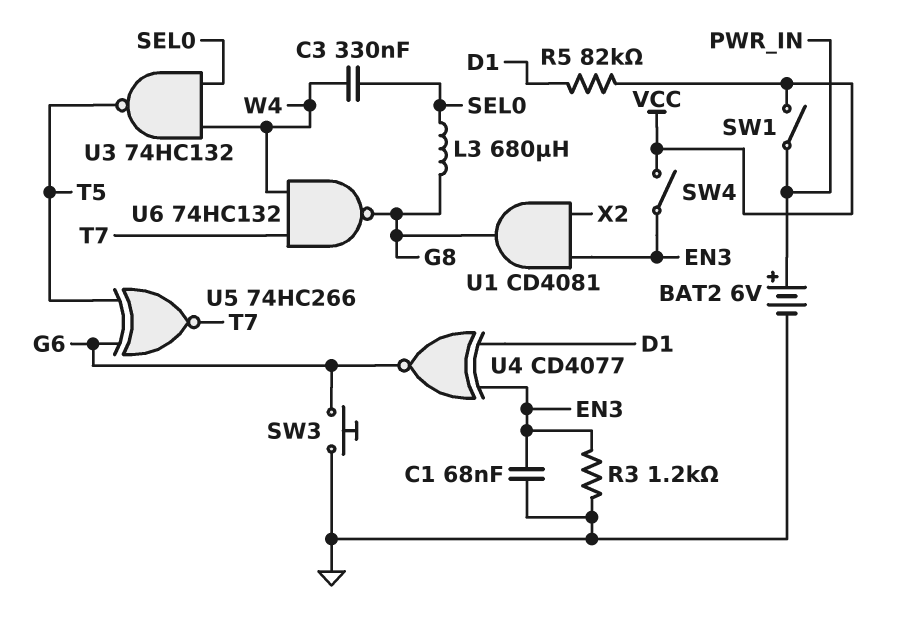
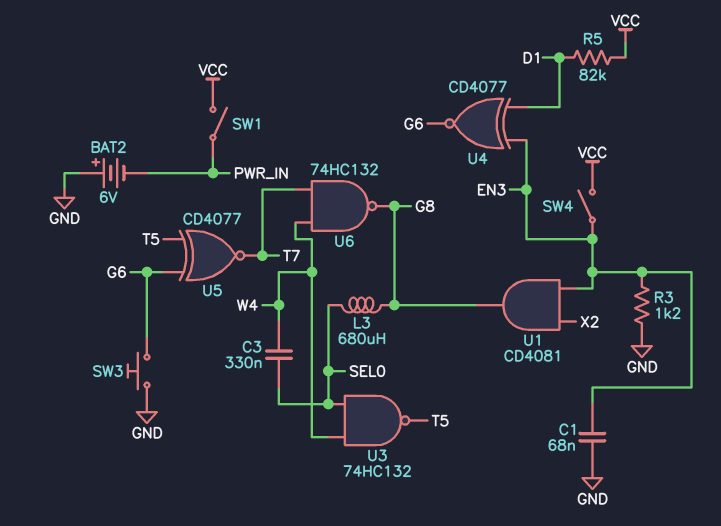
BAT2: 6V (plus PWR_IN, minus GND) -> 6V (plus GND, minus PWR_IN)
U5: XNOR 74HC266 (in G6, in T5, out T7) -> XNOR CD4077 (in G6, in T5, out T7)

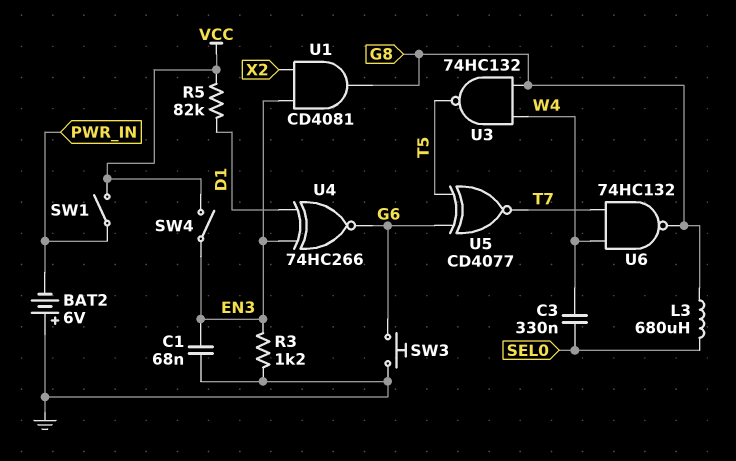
U3: NAND 74HC132 (in SEL0, in W4, out T5) -> NAND 74HC132 (in G8, in W4, out T5)
U4: XNOR CD4077 (in D1, in EN3, out G6) -> XNOR 74HC266 (in D1, in EN3, out G6)

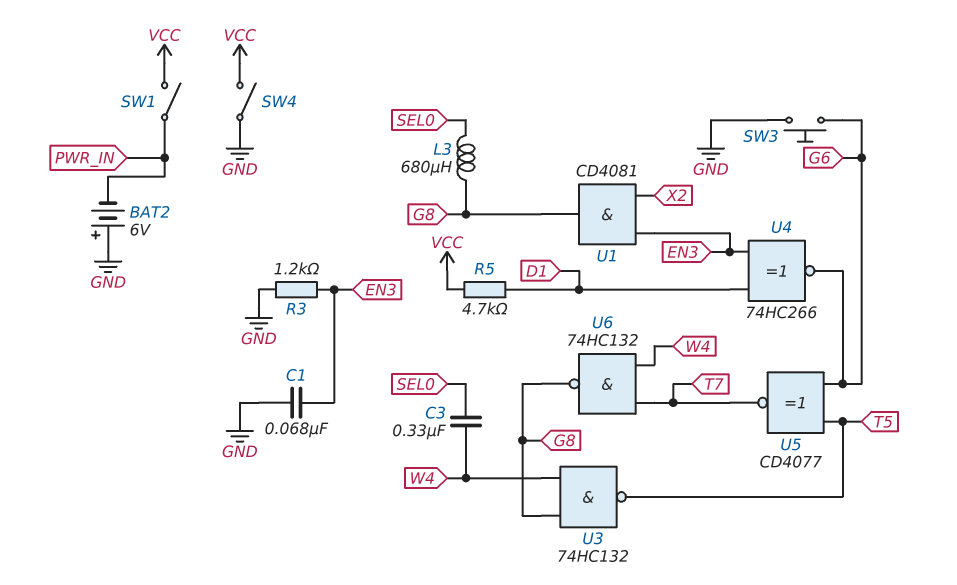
R5: 82k (D1, VCC) -> 4.7k (D1, VCC)
SW4: switch (EN3, VCC) -> switch (GND, VCC)

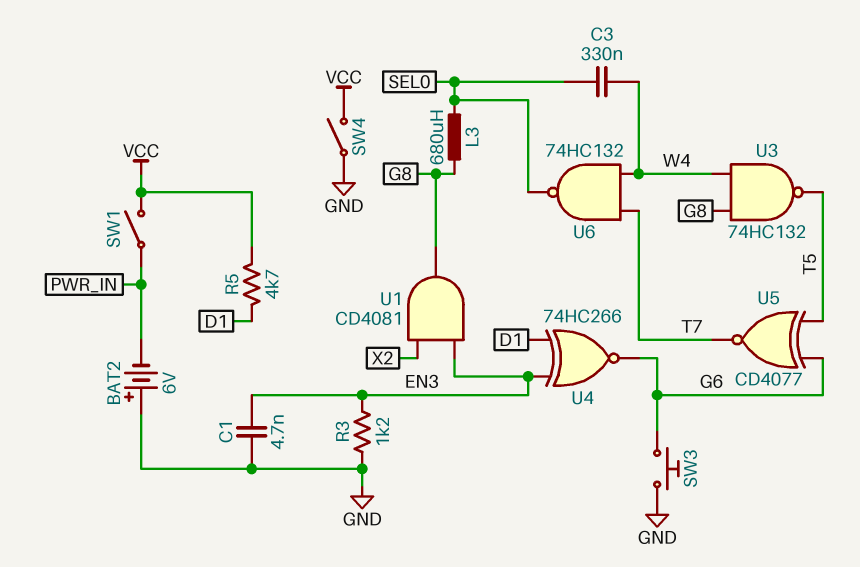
C1: 68nF (EN3, GND) -> 4.7nF (EN3, GND)
U6: NAND 74HC132 (in T7, in W4, out G8) -> NAND 74HC132 (in T7, in W4, out SEL0)

